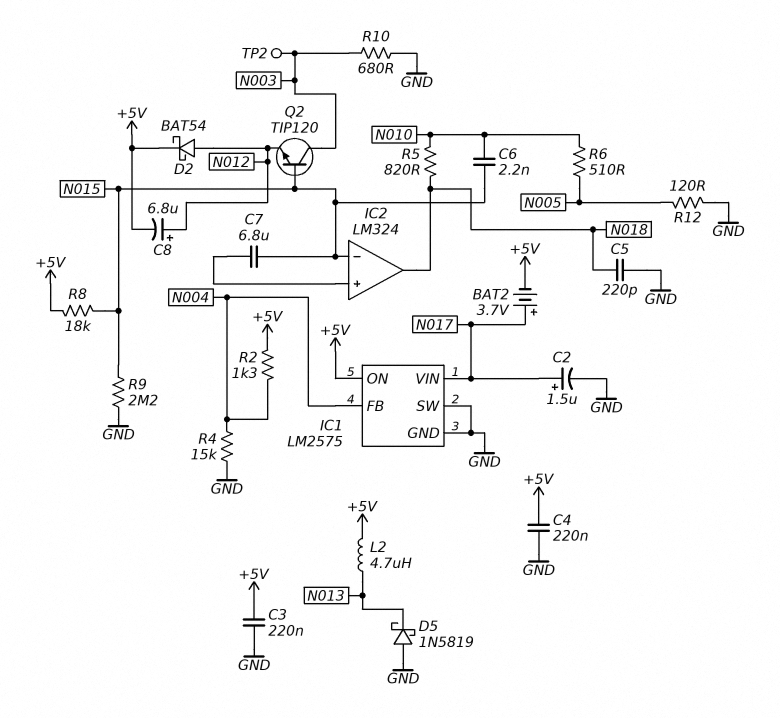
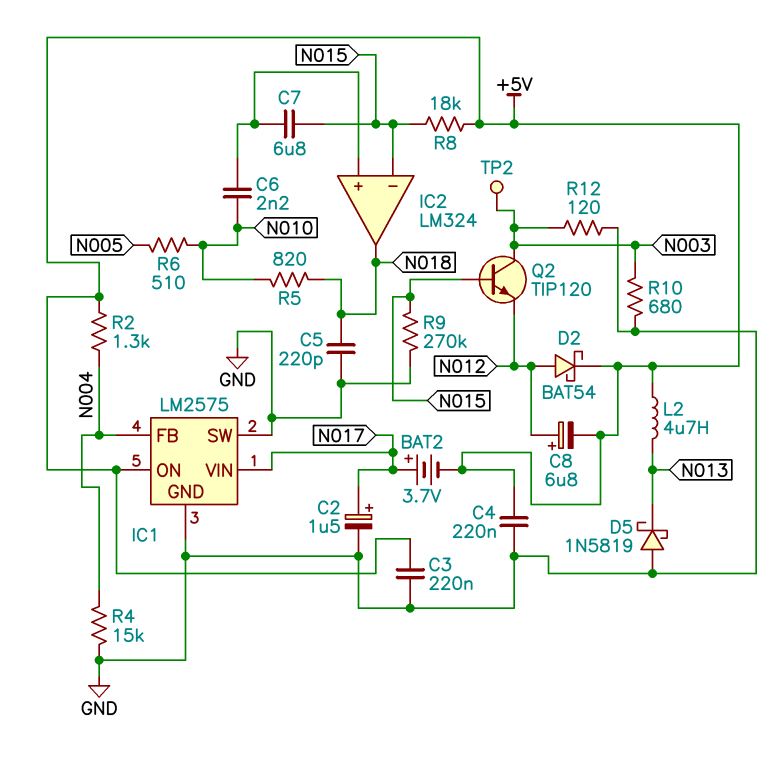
C6: 2.2nF (N010, N015) -> 2.2nF (IC2/in+, N010)
R9: 2.2M (GND, N015) -> 270k (GND, N015)
R12: 120 (GND, N005) -> 120 (GND, N003)

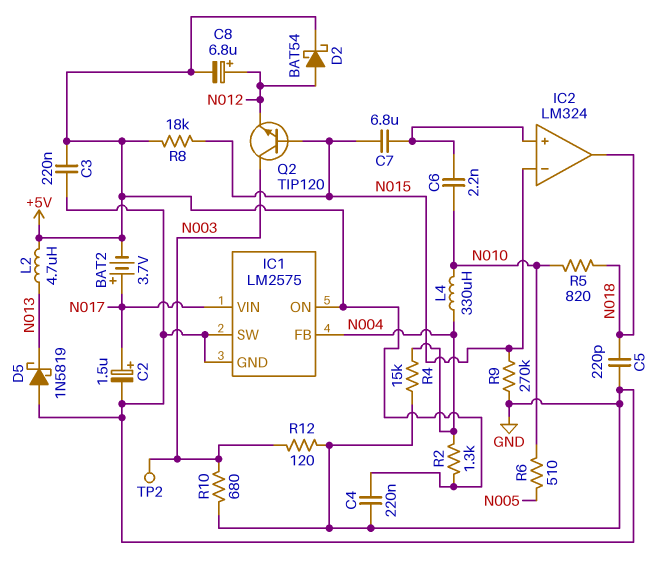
L4: none -> 330uH (N004, N010)

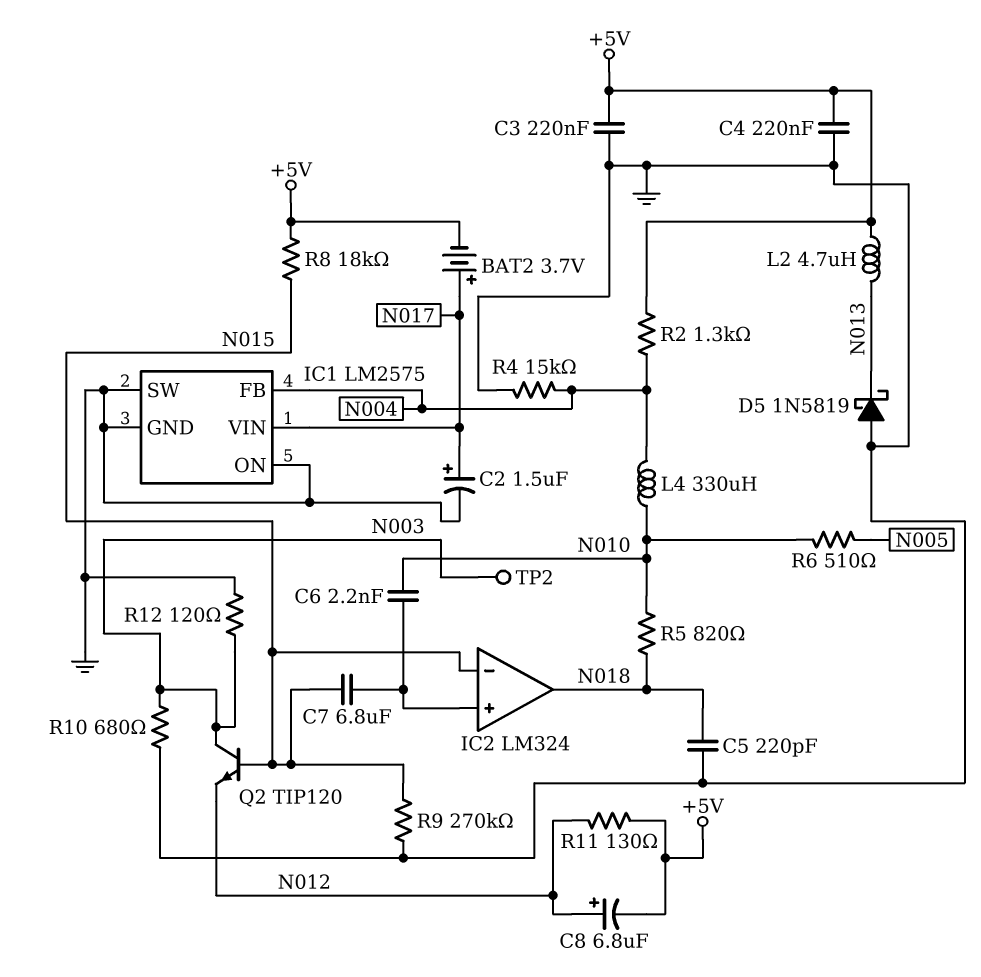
D2: schottky BAT54 (A N012, K +5V) -> none
IC1 pin ON: +5V -> GND
R11: none -> 130 (+5V, N012)

